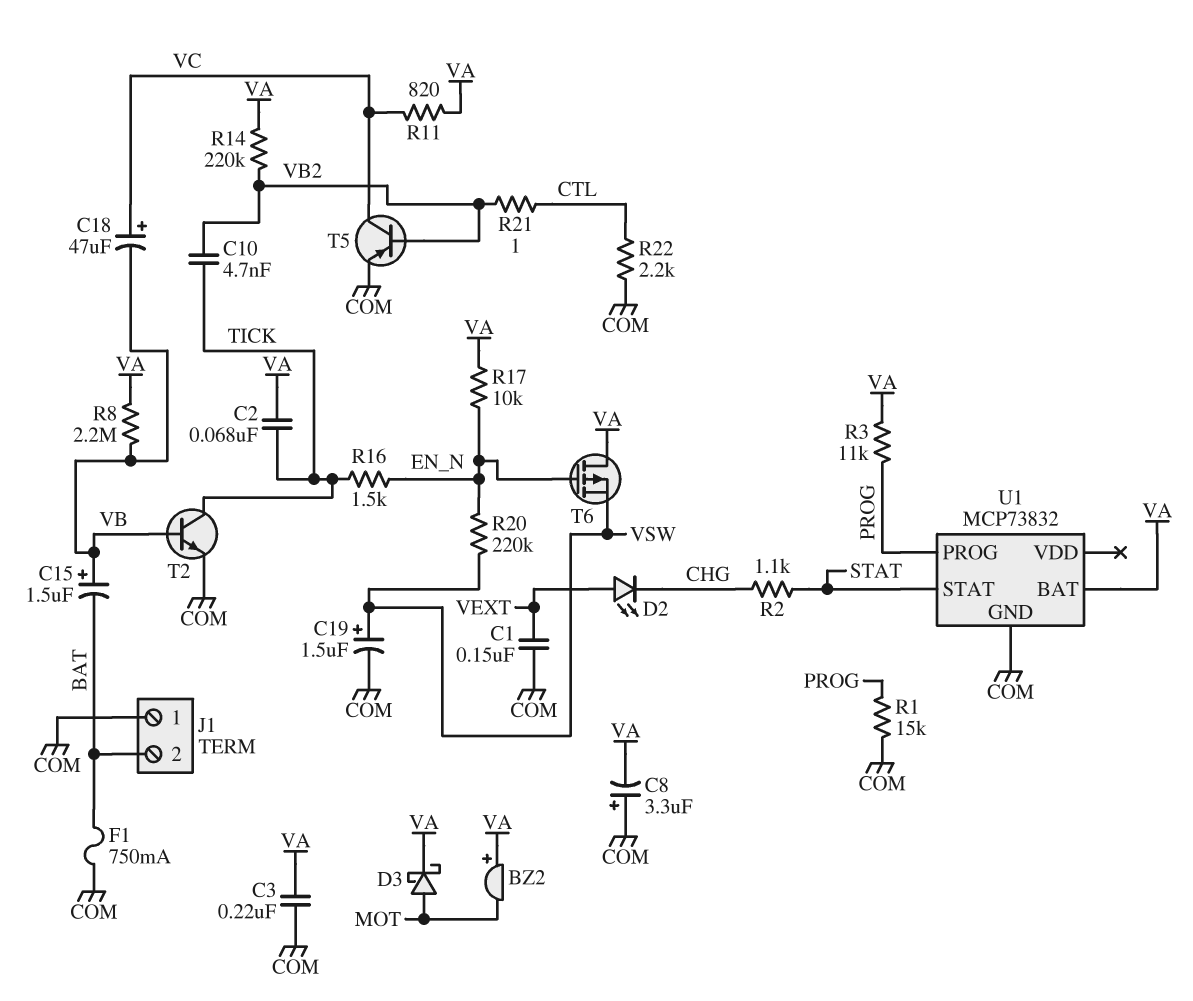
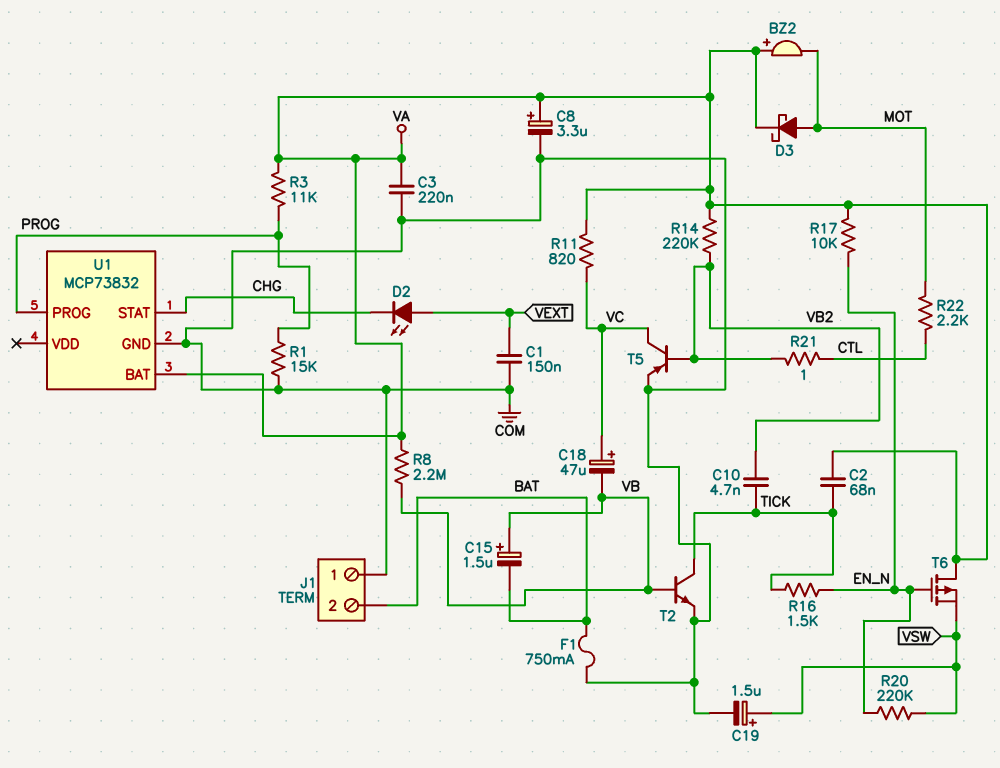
C8: 3.3uF (plus COM, minus VA) -> 3.3uF (plus VA, minus COM)
R2: 1.1k (CHG, STAT) -> none
R22: 2.2k (COM, CTL) -> 2.2k (CTL, MOT)
U1 pin STAT: STAT -> CHG

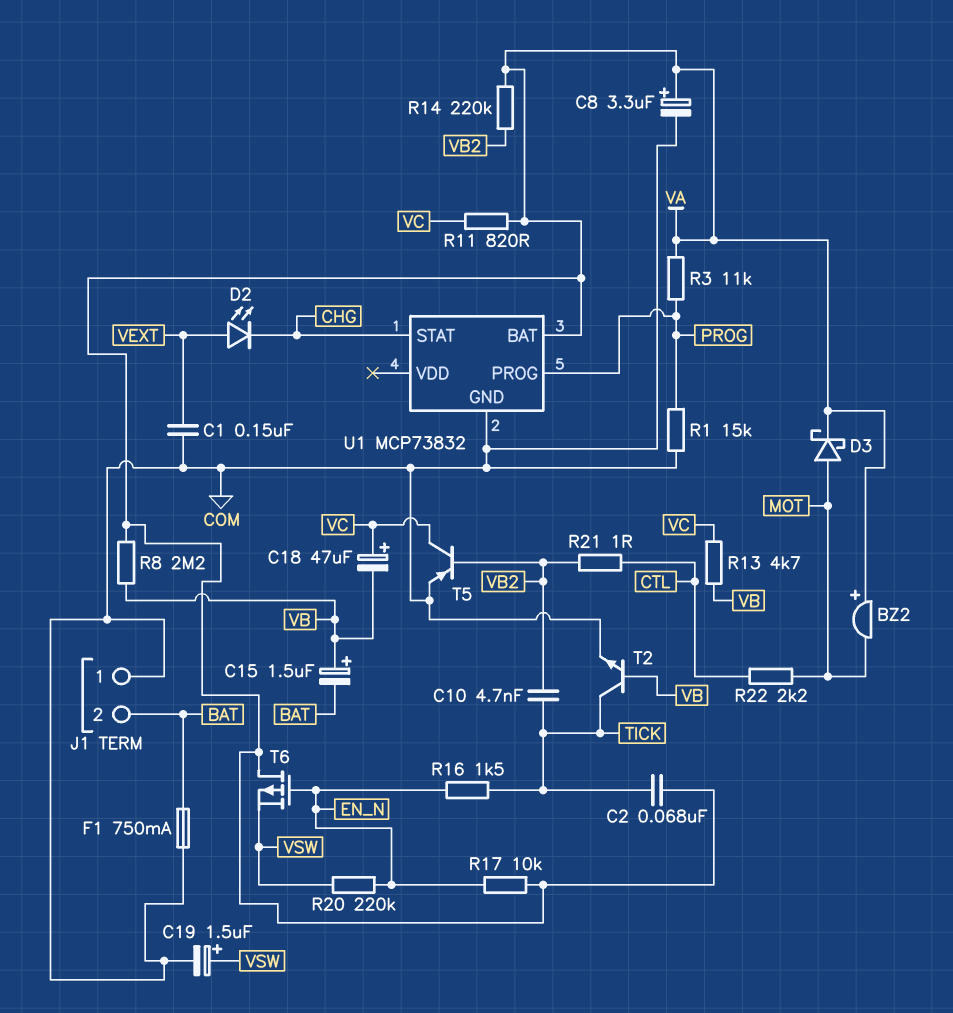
C3: 220nF (COM, VA) -> none
R13: none -> 4.7k (VB, VC)

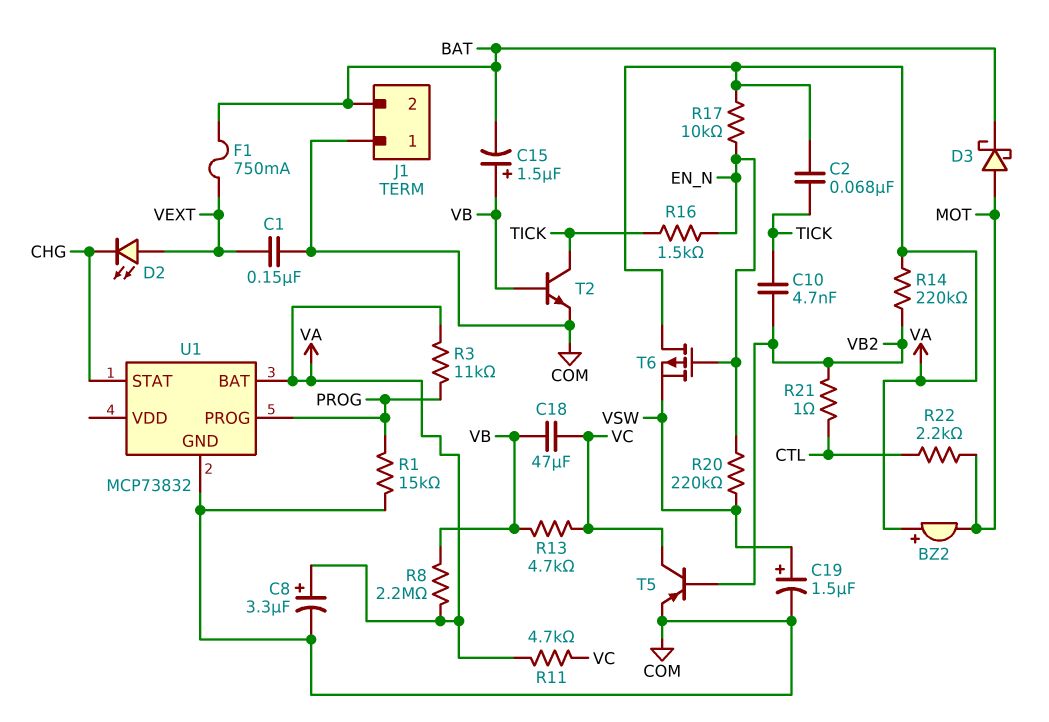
C18: 47uF (plus VC, minus VB) -> 47uF (VB, VC)
D3: schottky (A MOT, K VA) -> schottky (A MOT, K BAT)
F1: 750mA (BAT, COM) -> 750mA (BAT, VEXT)
R11: 820 (VA, VC) -> 4.7k (VA, VC)

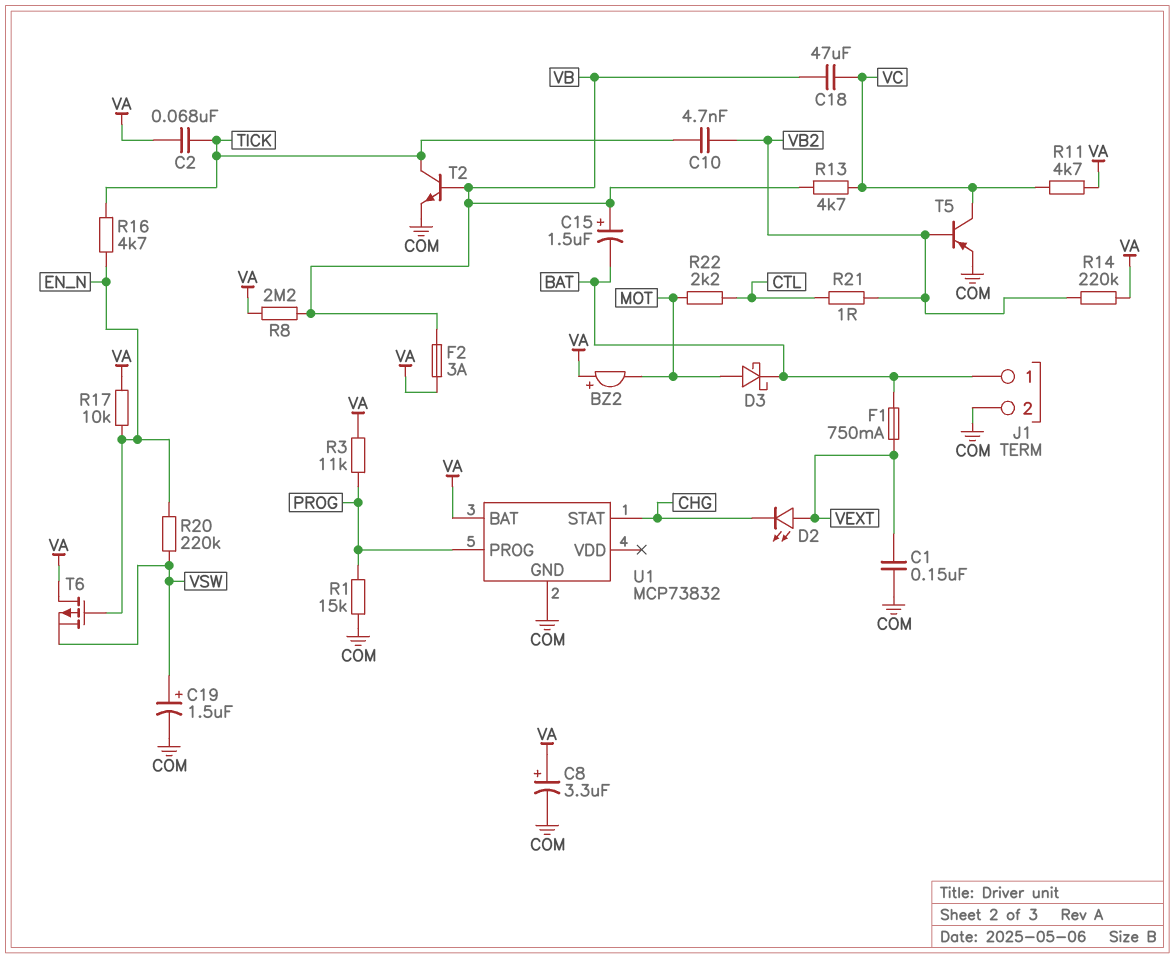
F2: none -> 3A (VA, VB)
J1 pin 1: COM -> BAT
J1 pin 2: BAT -> COM
R16: 1.5k (EN_N, TICK) -> 4.7k (EN_N, TICK)

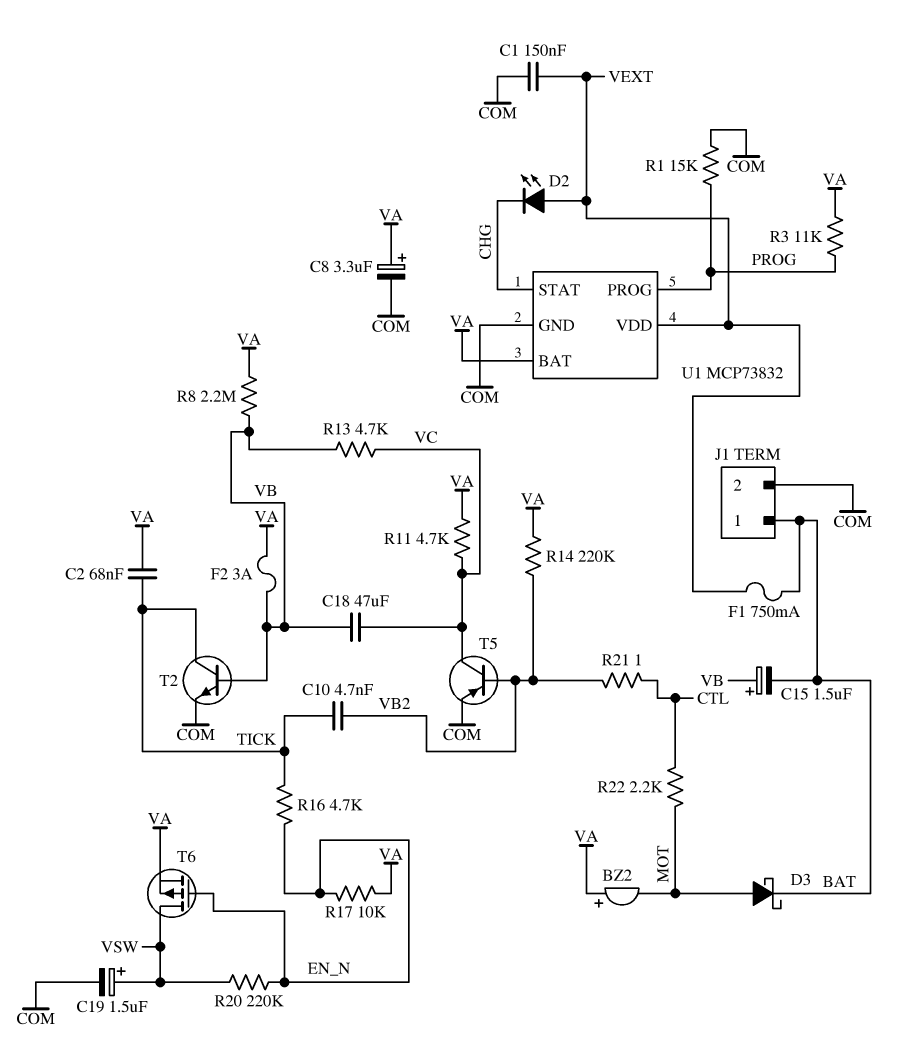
T6: PMOS (G EN_N, D VA, S VSW) -> PMOS (G EN_N, D VSW, S VA)
U1 pin VDD: none -> VEXT

